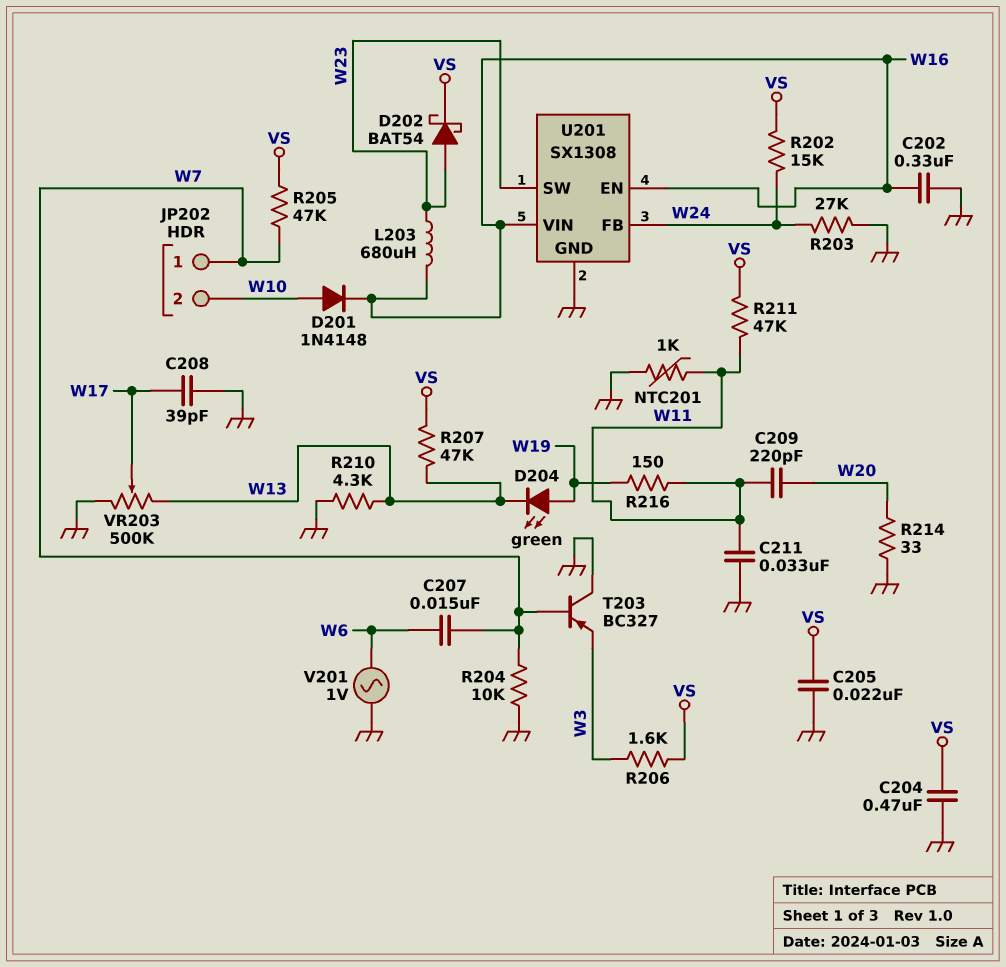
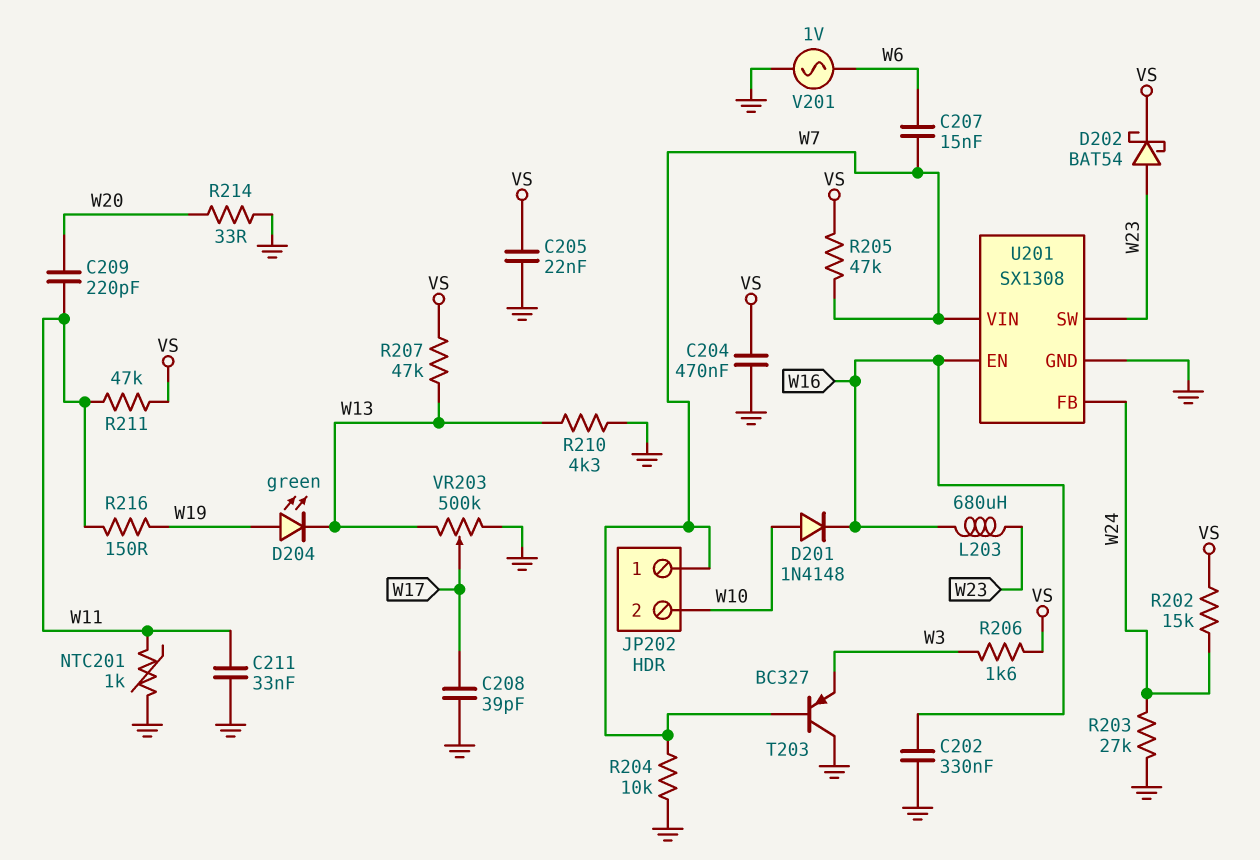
U201 pin VIN: W16 -> W7

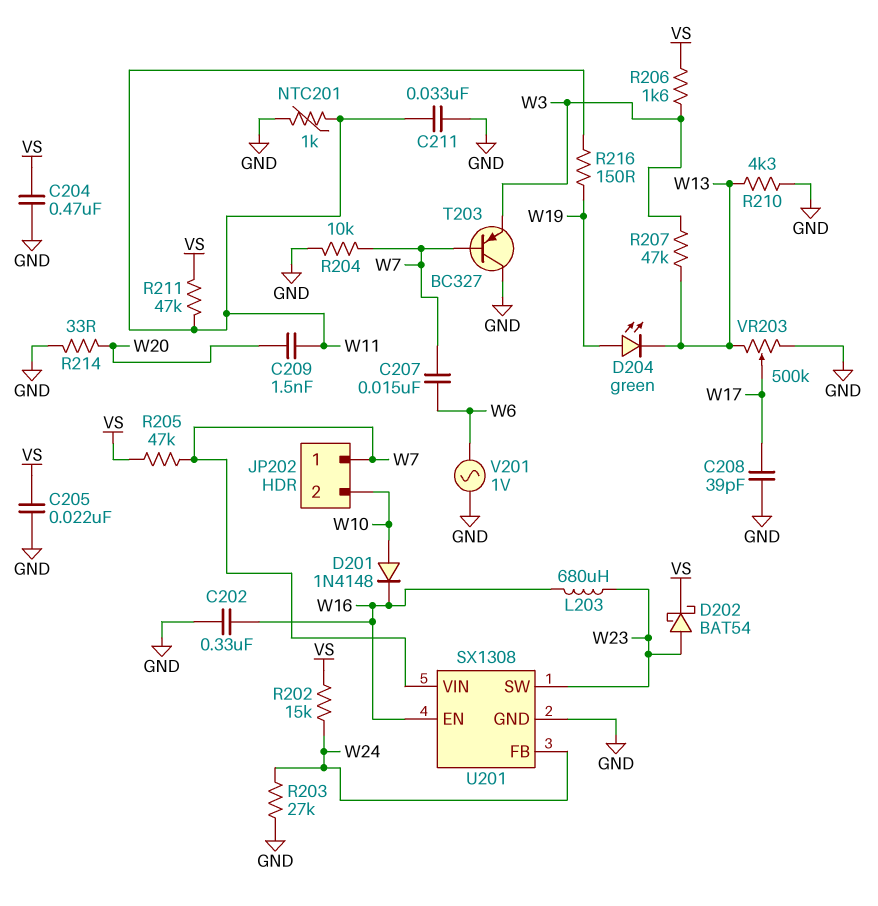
C209: 220pF (W11, W20) -> 1.5nF (W11, W20)
R207: 47k (VS, W13) -> 47k (W3, W13)

